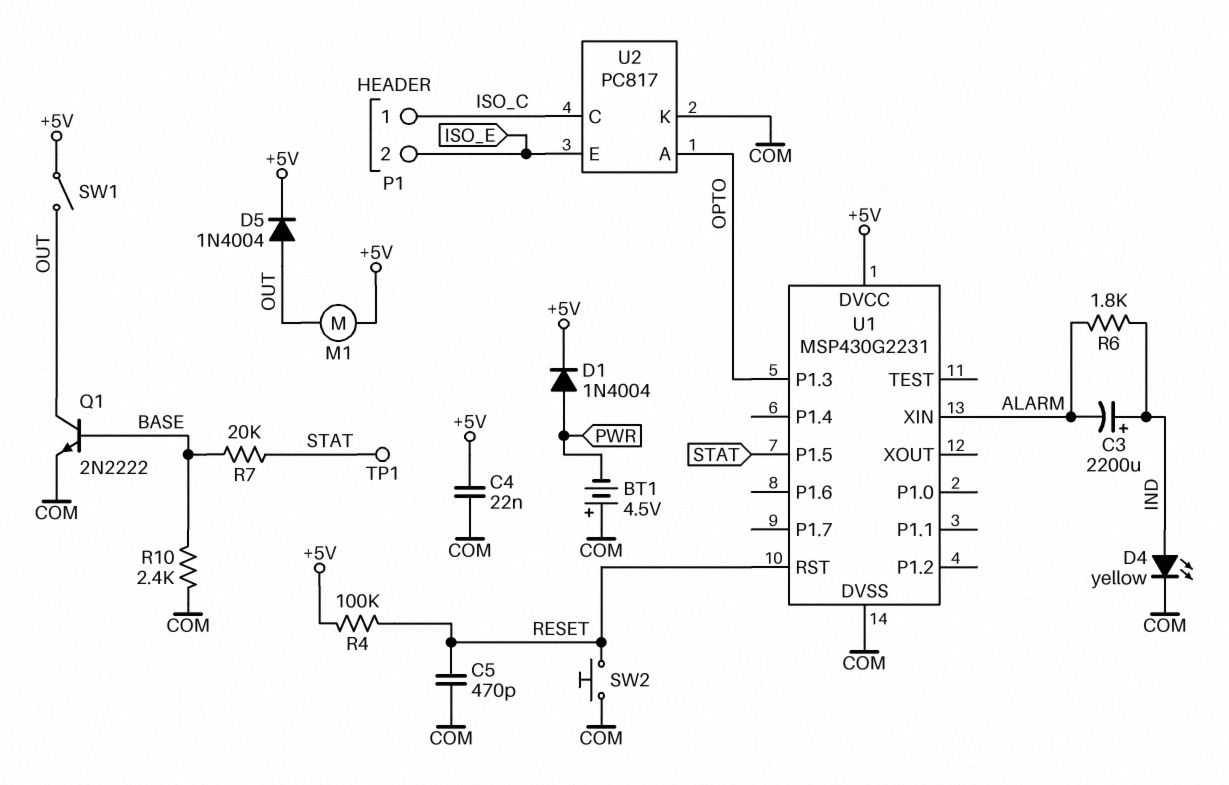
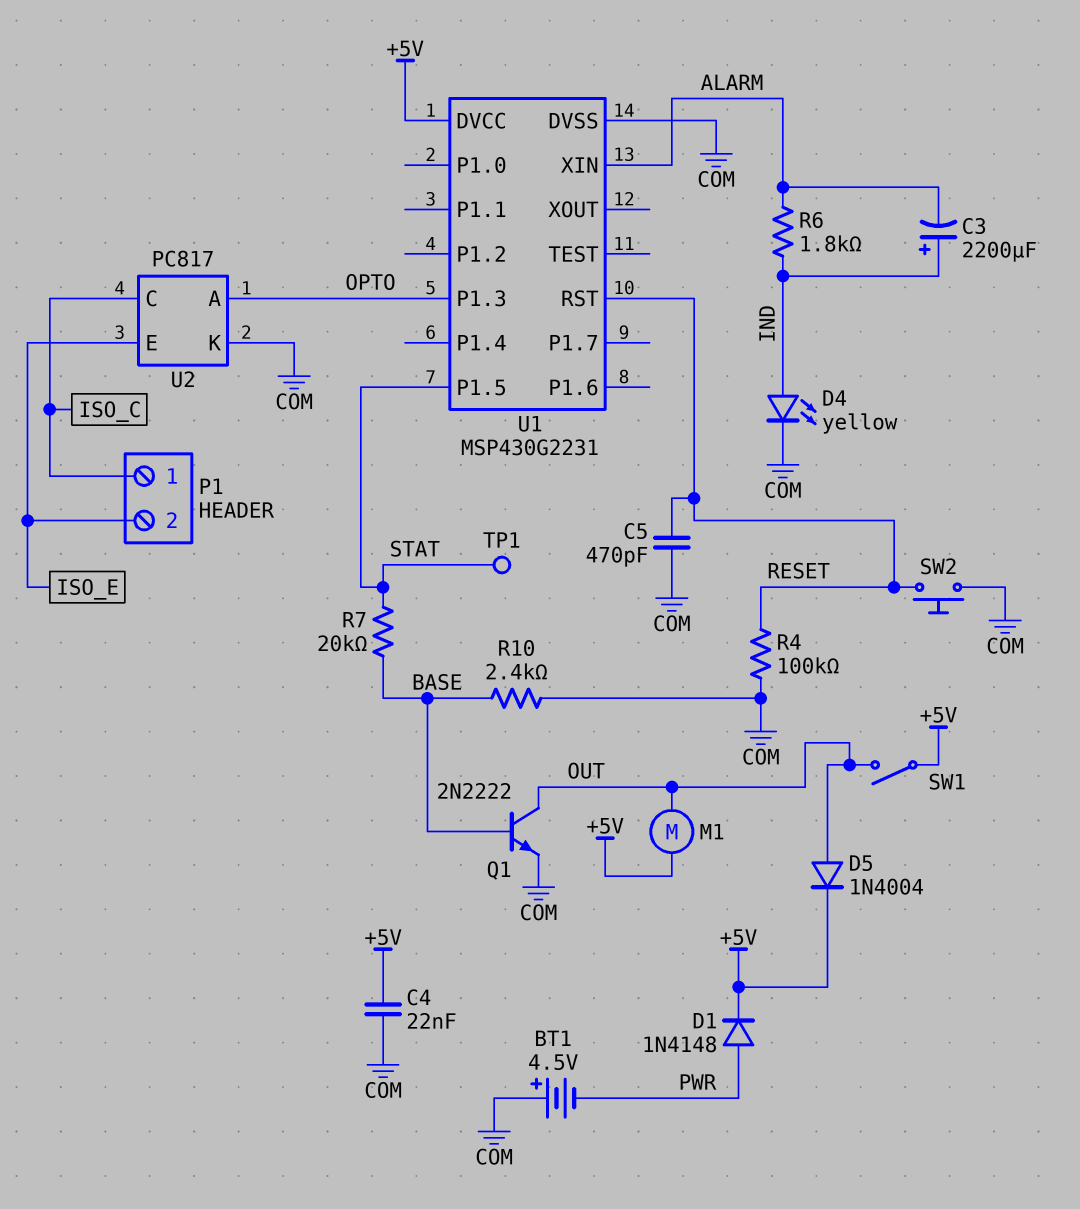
D1: diode 1N4004 (A PWR, K +5V) -> diode 1N4148 (A PWR, K +5V)
R4: 100k (+5V, RESET) -> 100k (COM, RESET)

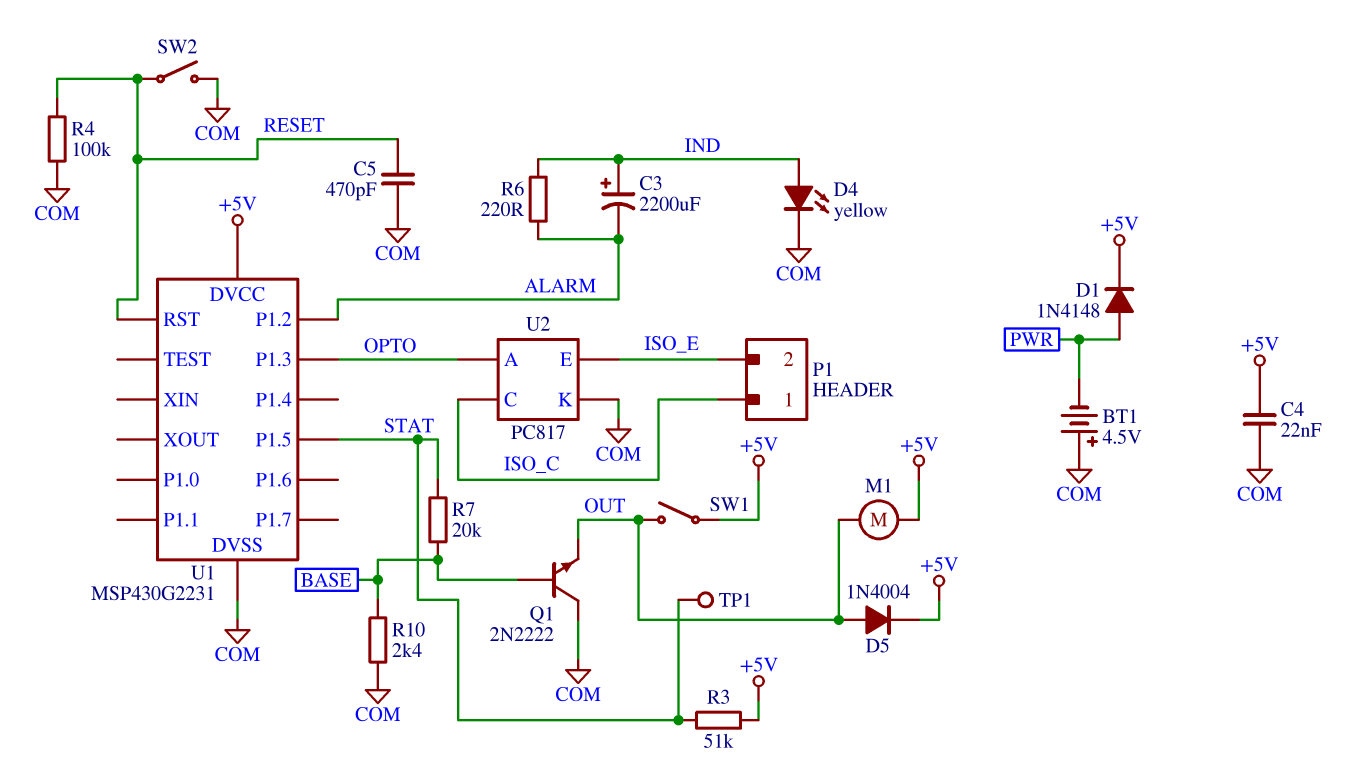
Q1: NPN 2N2222 (B BASE, C OUT, E COM) -> NPN 2N2222 (B BASE, C COM, E OUT)
R3: none -> 51k (+5V, STAT)
R6: 1.8k (ALARM, IND) -> 220 (ALARM, IND)
SW2: button (COM, RESET) -> switch (COM, RESET)
U1 pin P1.2: none -> ALARM
U1 pin XIN: ALARM -> none

